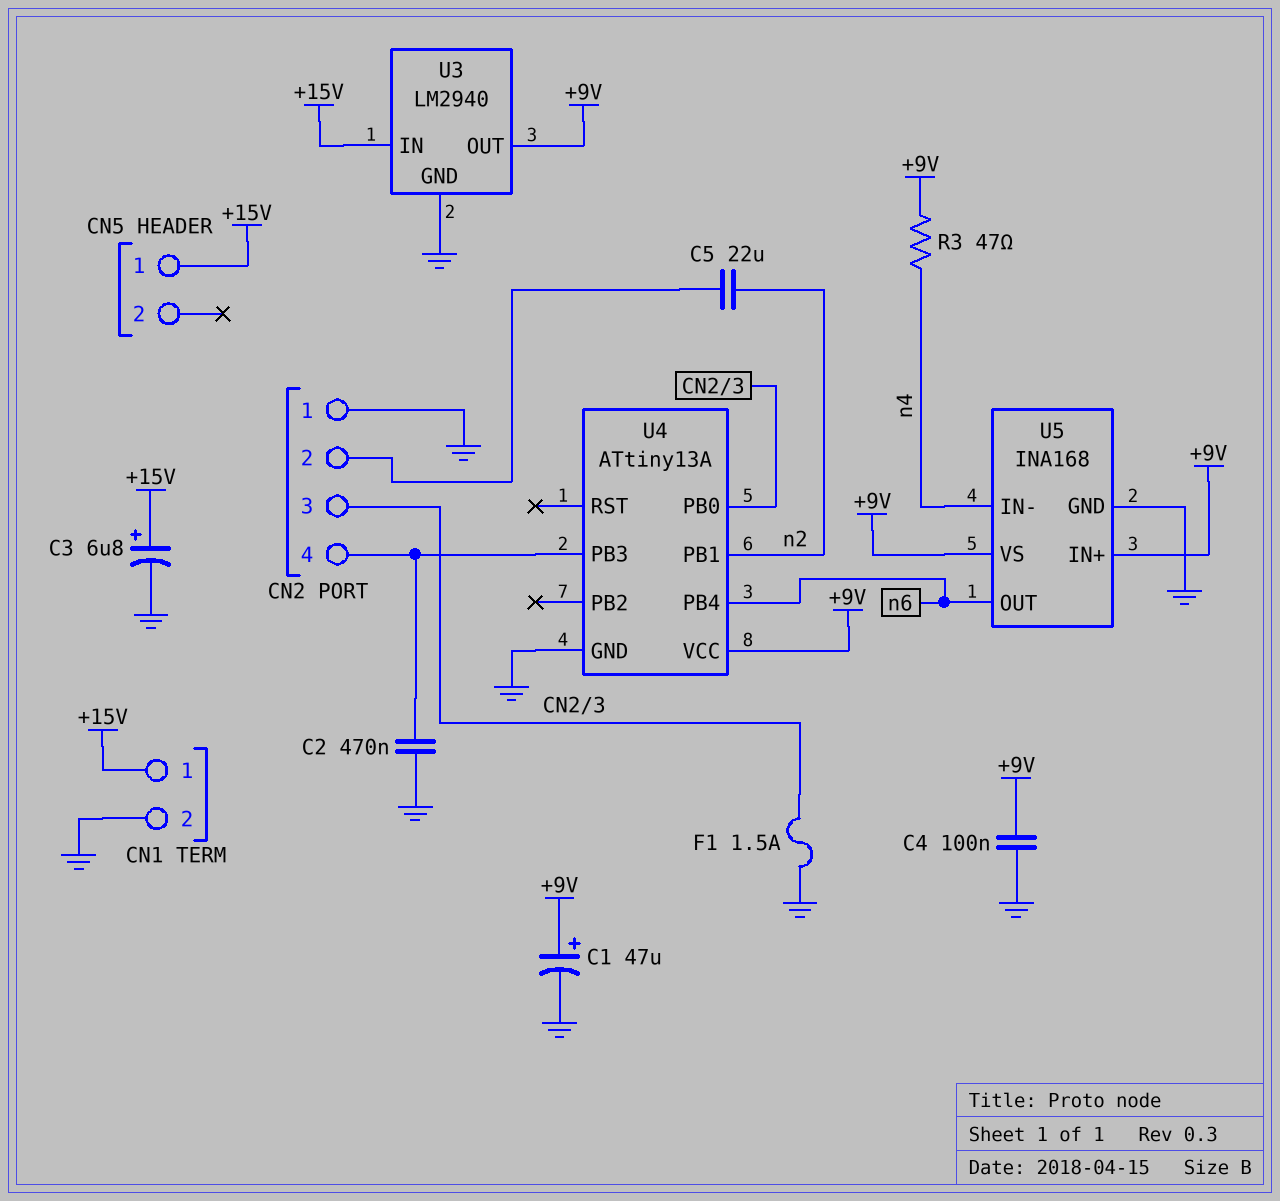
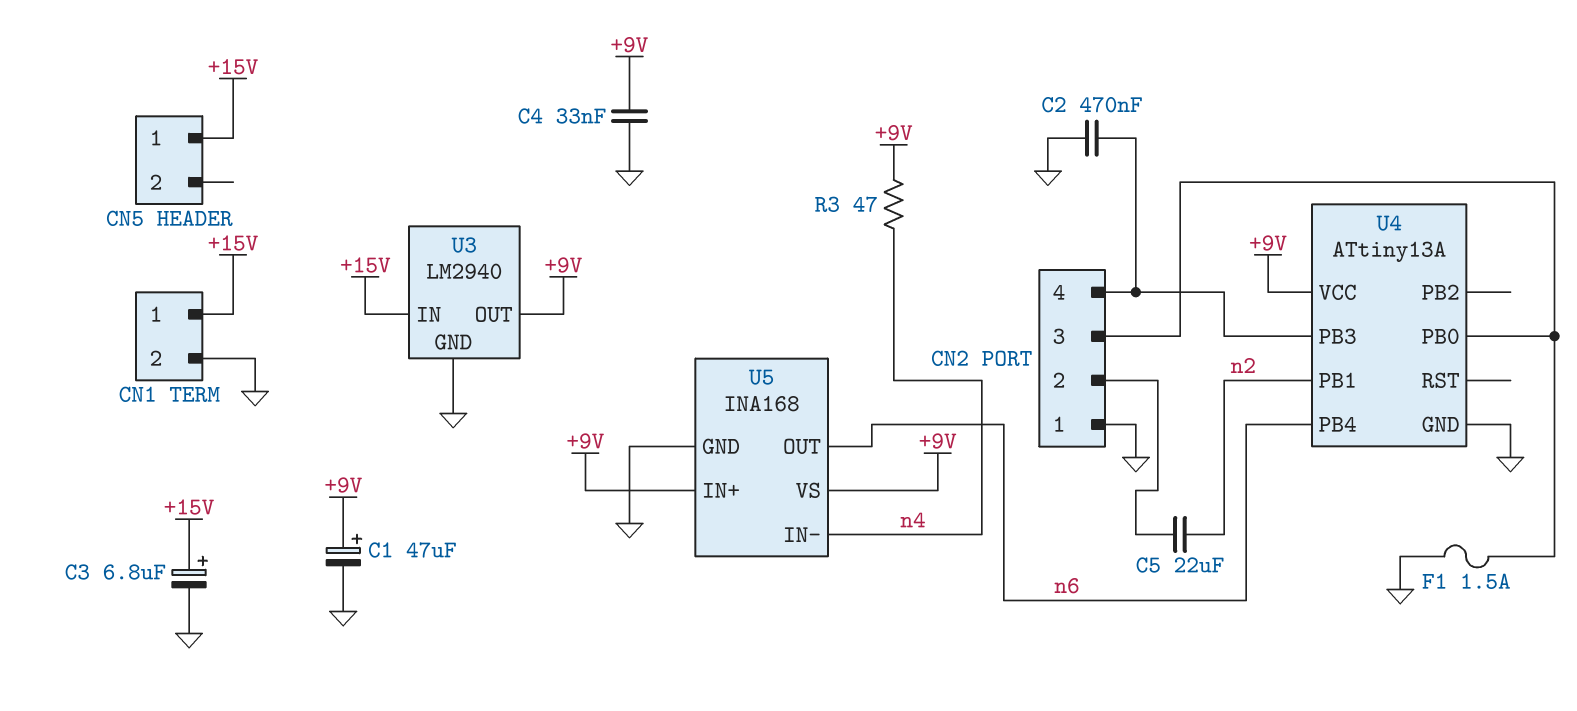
C4: 100nF (+9V, GND) -> 33nF (+9V, GND)

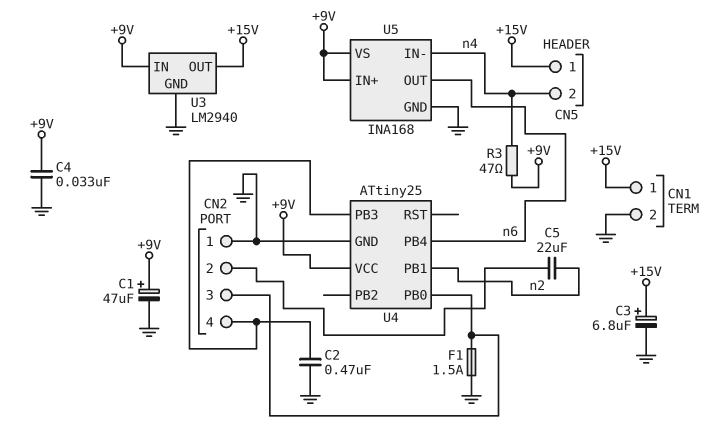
CN5 pin 2: none -> n4
U3 pin IN: +15V -> +9V
U3 pin OUT: +9V -> +15V
U4: ATtiny13A -> ATtiny25

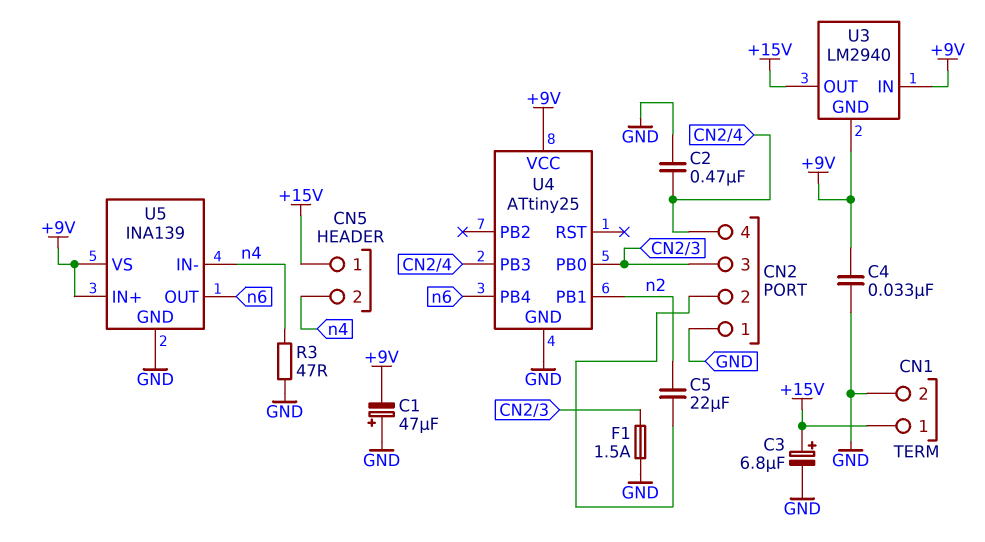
C1: 47uF (plus +9V, minus GND) -> 47uF (plus GND, minus +9V)
R3: 47 (+9V, n4) -> 47 (GND, n4)
U3 pin GND: GND -> +9V
U5: INA168 -> INA139

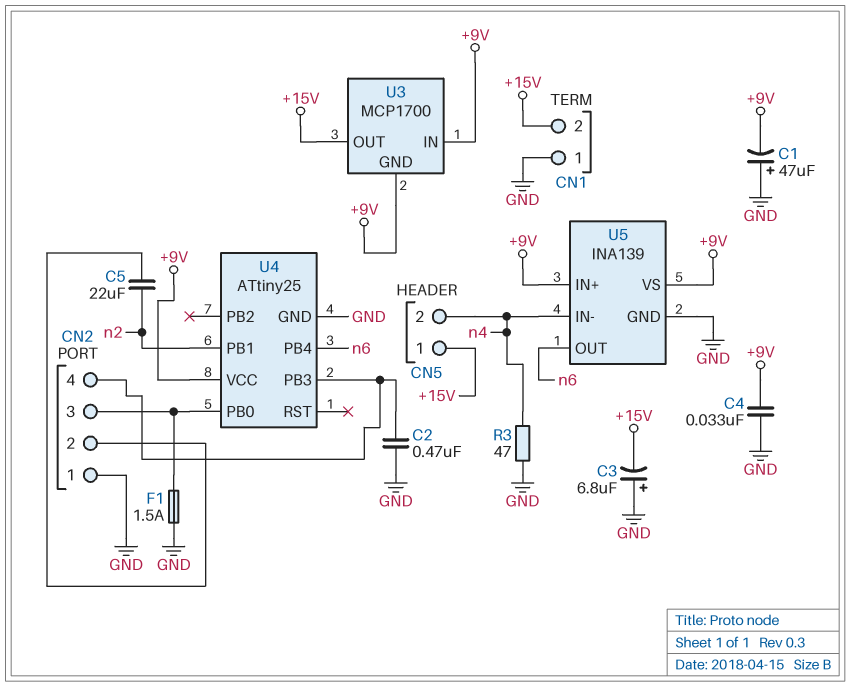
C3: 6.8uF (plus +15V, minus GND) -> 6.8uF (plus GND, minus +15V)
CN1 pin 1: +15V -> GND
CN1 pin 2: GND -> +15V
U3: LM2940 -> MCP1700

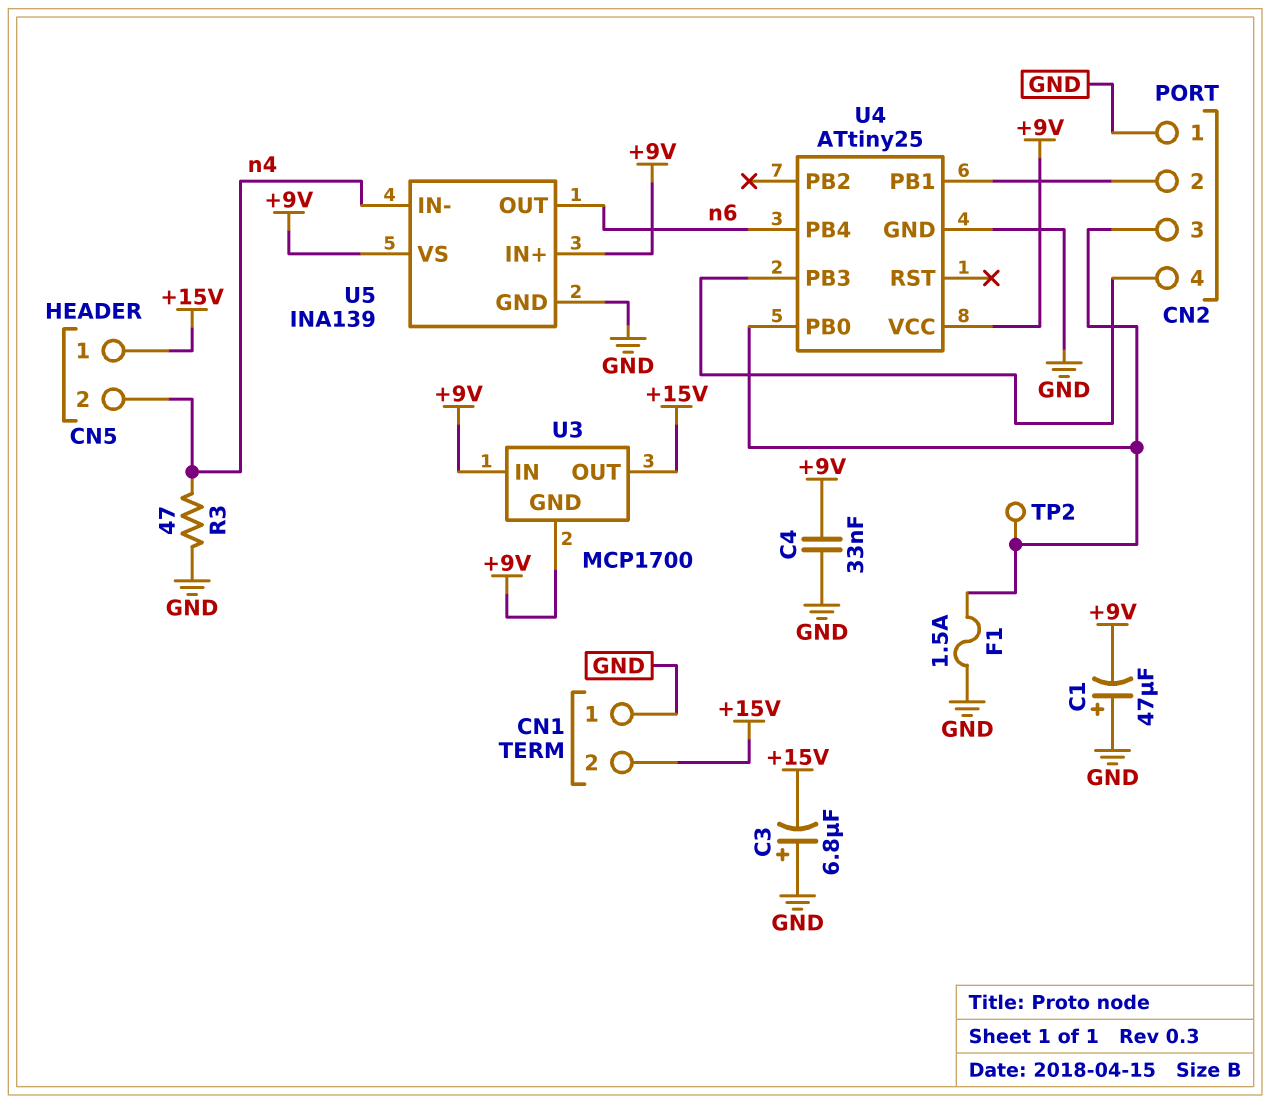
C2: 470nF (CN2/4, GND) -> none
C5: 22uF (CN2/2, n2) -> none
TP2: none -> test point (CN2/3)
U4 pin PB1: n2 -> CN2/2

